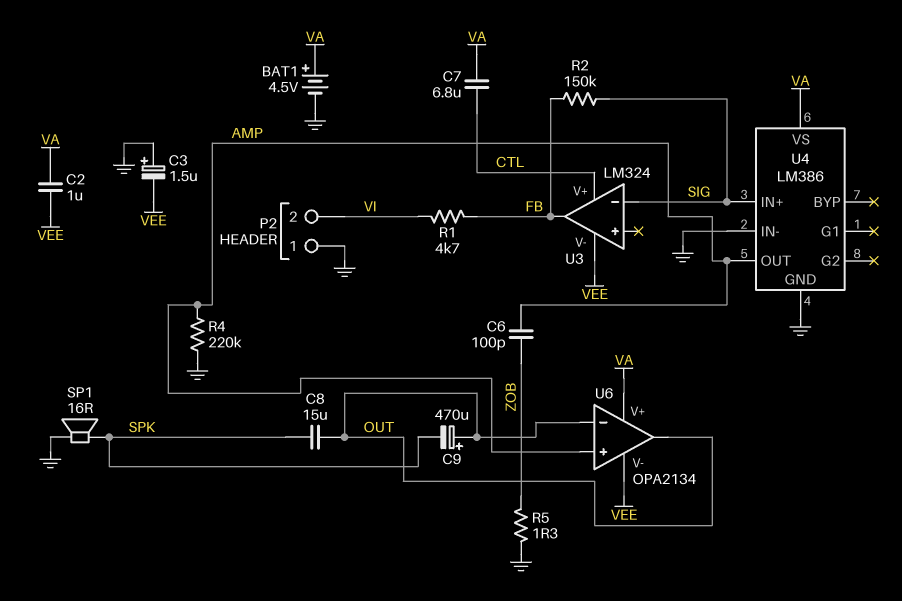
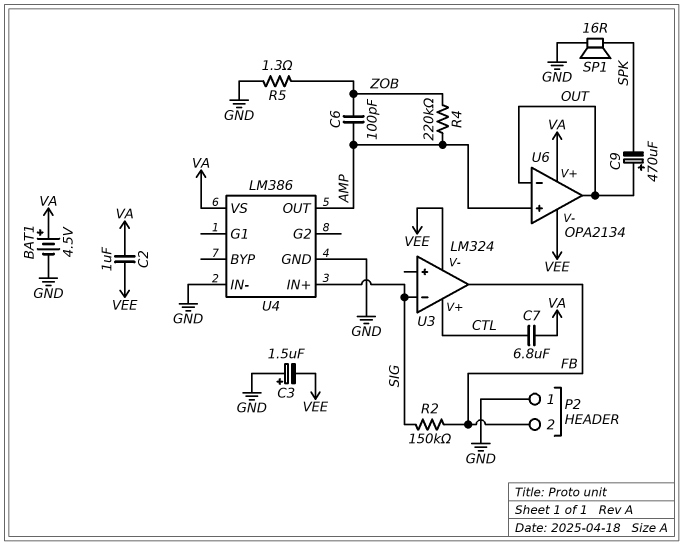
C8: 15uF (OUT, SPK) -> none
P2 pin 2: VI -> FB
R1: 4.7k (FB, VI) -> none
R4: 220k (AMP, GND) -> 220k (AMP, ZOB)

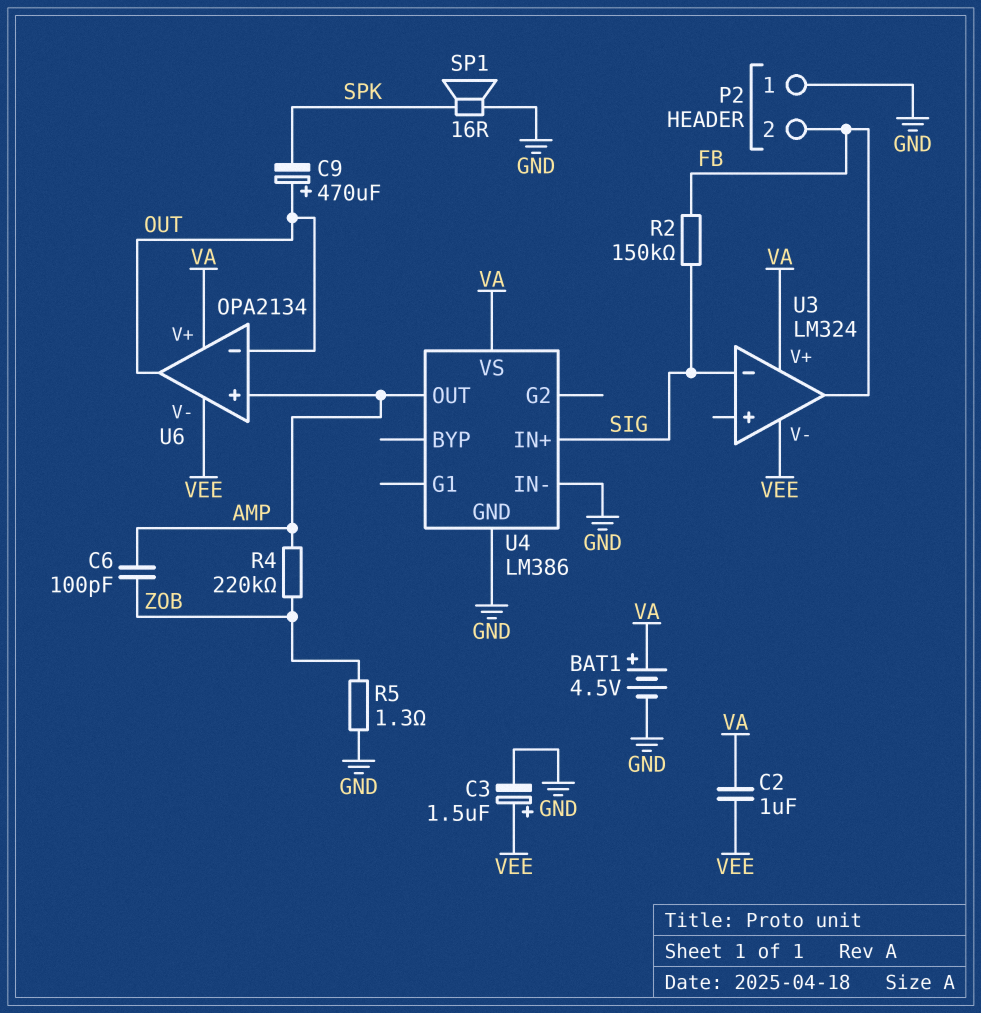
C3: 1.5uF (plus GND, minus VEE) -> 1.5uF (plus VEE, minus GND)
C7: 6.8uF (CTL, VA) -> none
U3 pin V+: CTL -> VA

